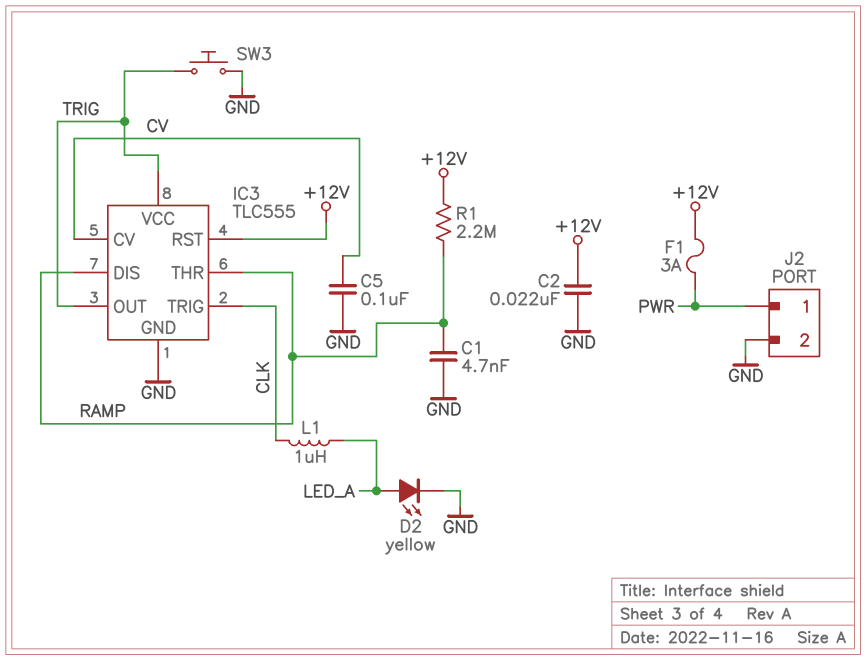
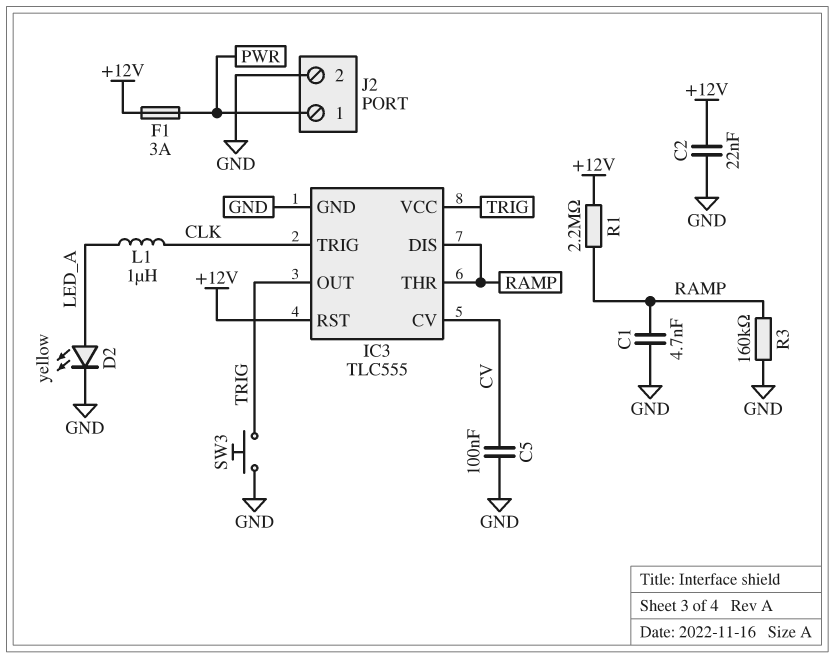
R3: none -> 160k (GND, RAMP)

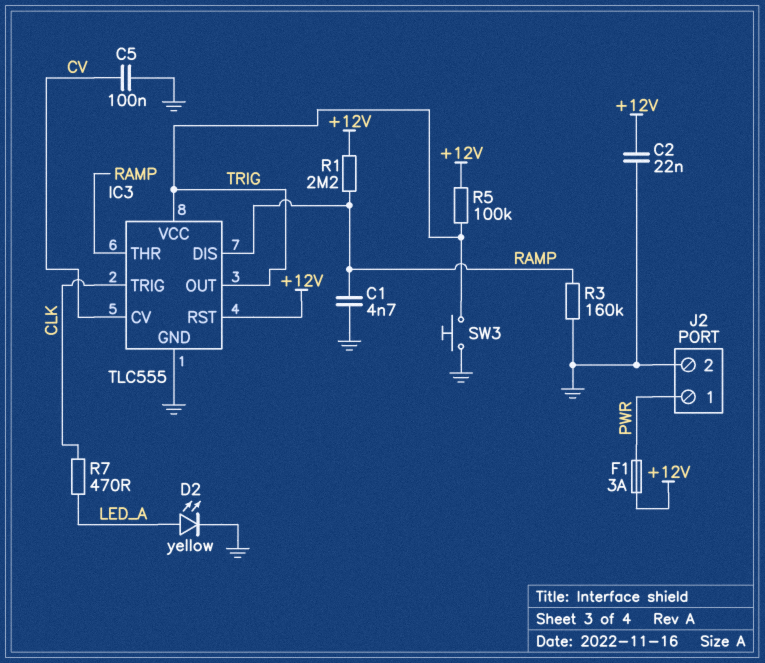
L1: 1uH (CLK, LED_A) -> none
R5: none -> 100k (+12V, TRIG)
R7: none -> 470 (CLK, LED_A)

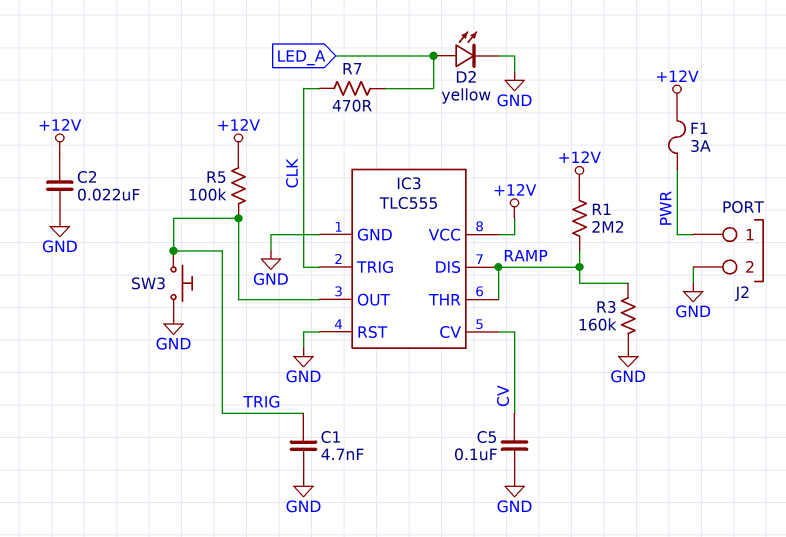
C1: 4.7nF (GND, RAMP) -> 4.7nF (GND, TRIG)
IC3 pin RST: +12V -> GND
IC3 pin VCC: TRIG -> +12V

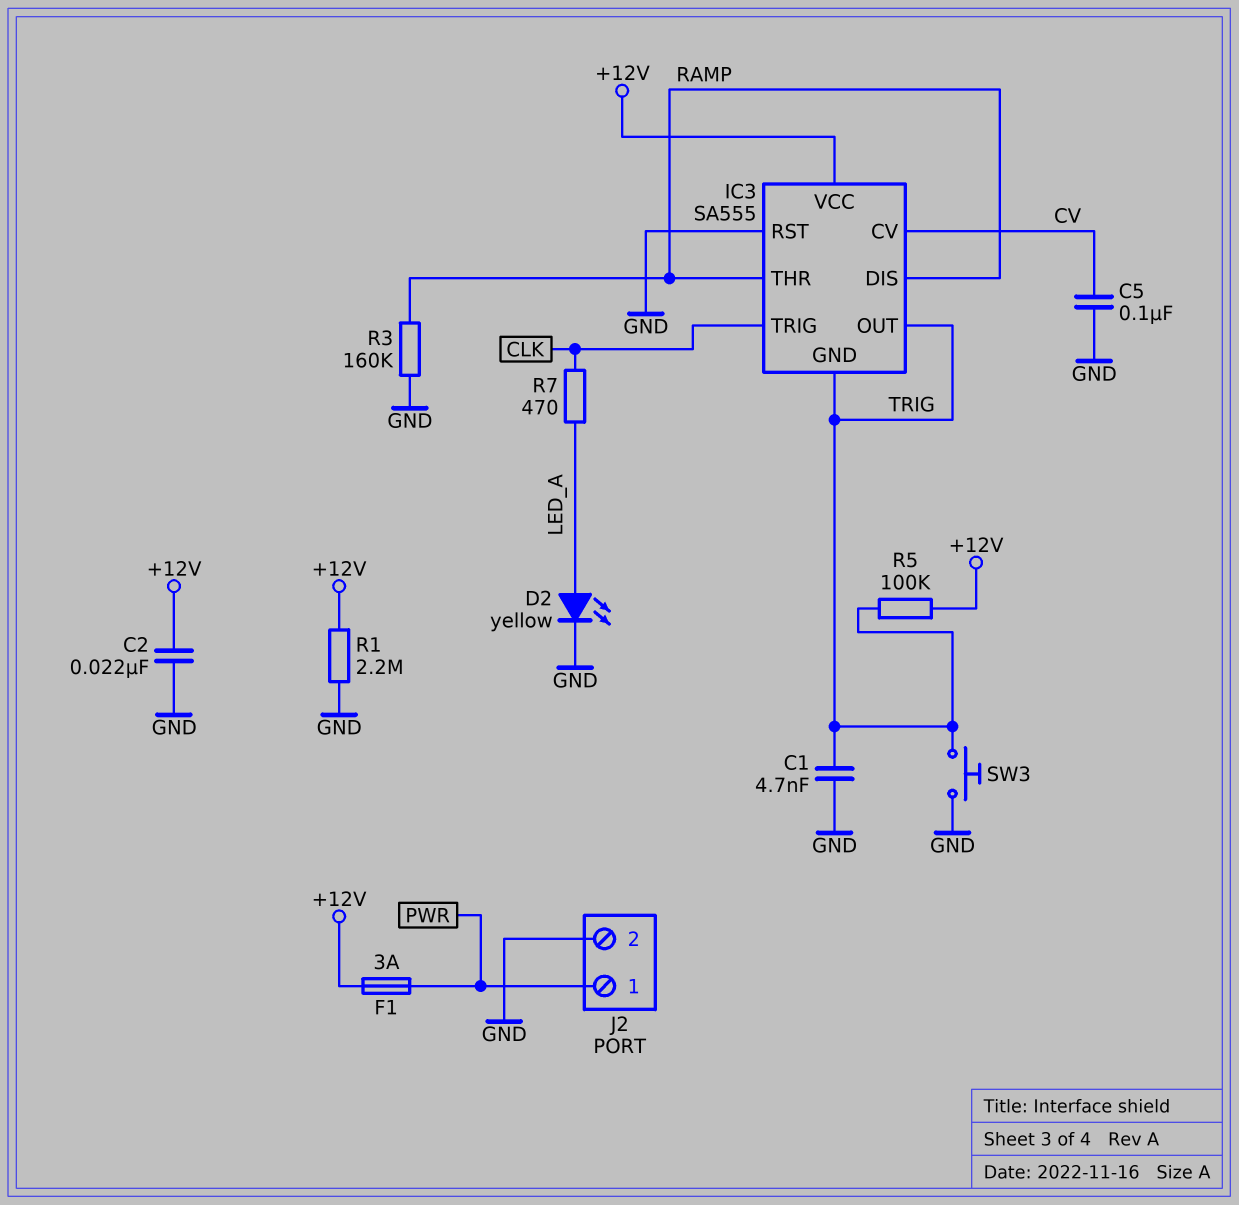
IC3: TLC555 -> SA555
IC3 pin GND: GND -> TRIG
R1: 2.2M (+12V, RAMP) -> 2.2M (+12V, GND)

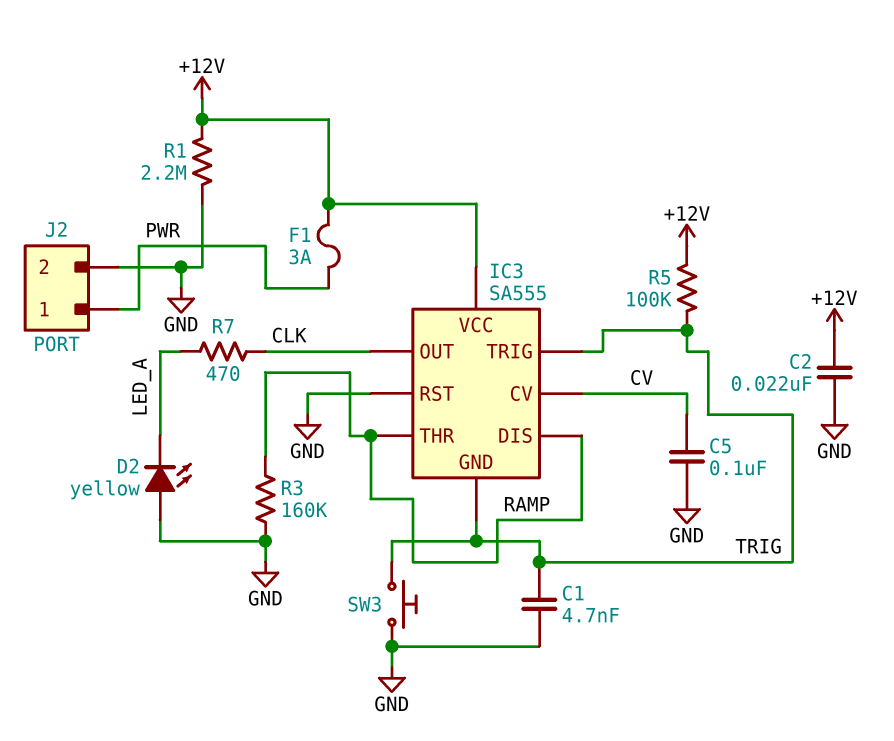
D2: LED yellow (A LED_A, K GND) -> LED yellow (A GND, K LED_A)
IC3 pin OUT: TRIG -> CLK
IC3 pin TRIG: CLK -> TRIG

